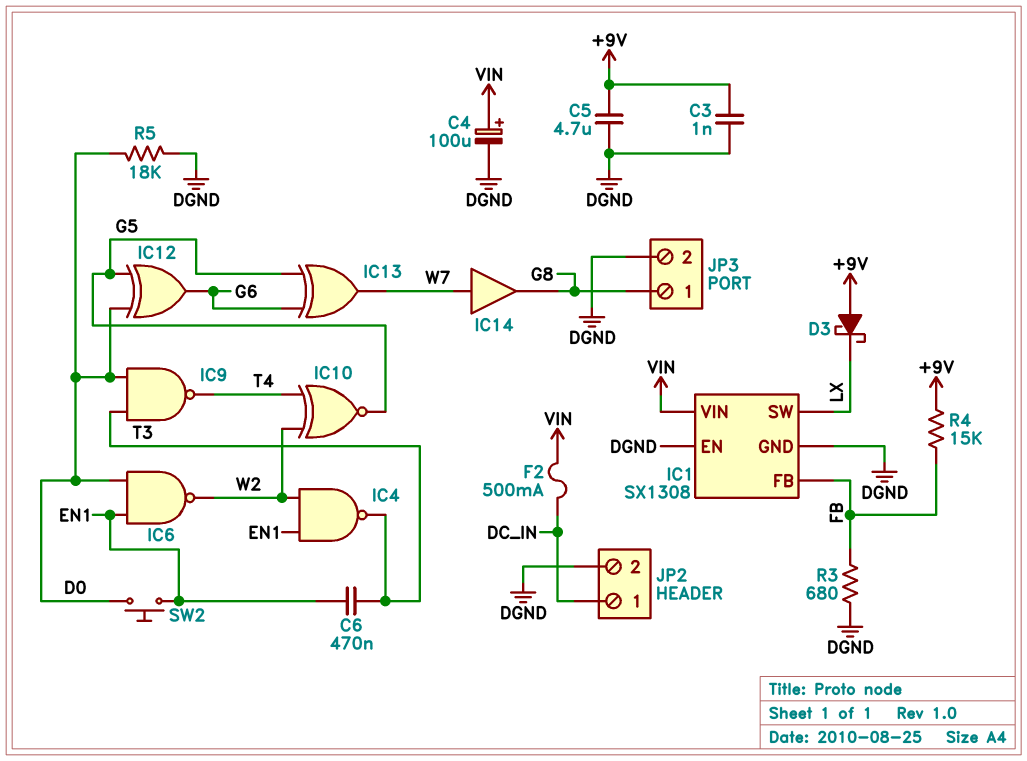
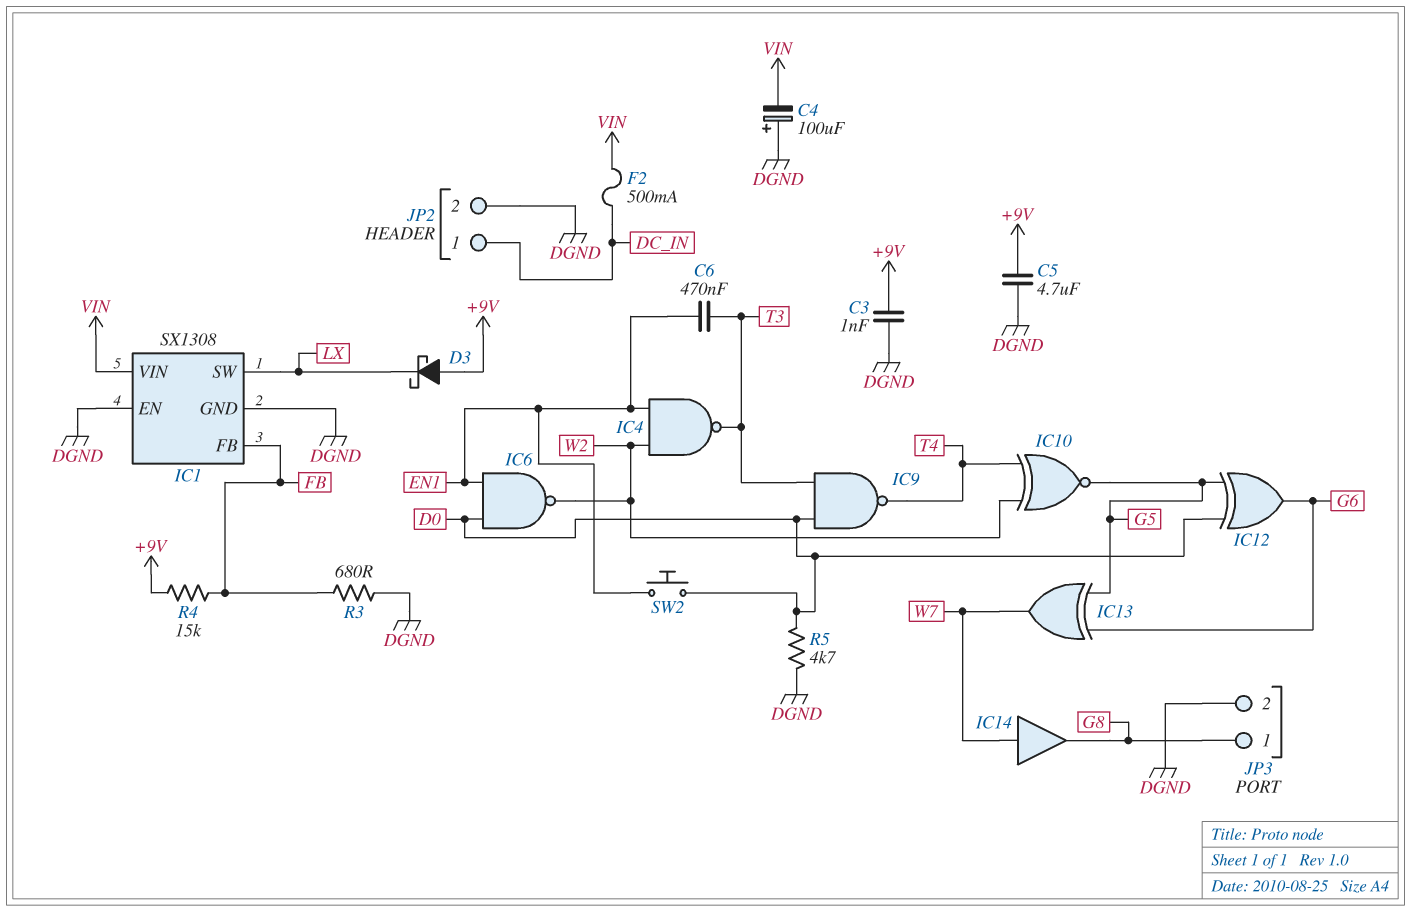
C4: 100uF (plus VIN, minus DGND) -> 100uF (plus DGND, minus VIN)
R5: 18k (D0, DGND) -> 4.7k (D0, DGND)

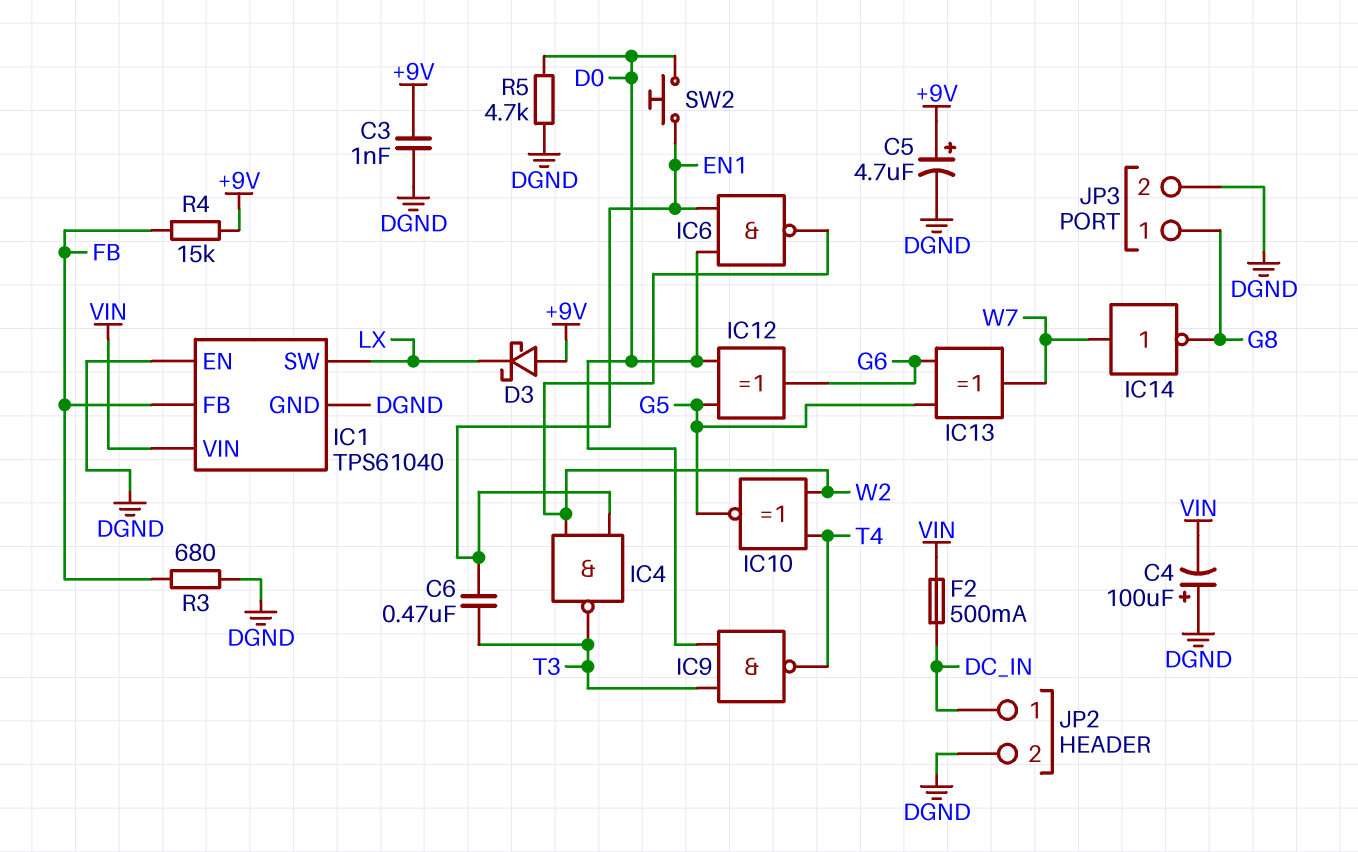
C5: 4.7uF (+9V, DGND) -> 4.7uF (plus +9V, minus DGND)
IC1: SX1308 -> TPS61040
IC14: buffer (in W7, out G8) -> NOT (in W7, out G8)

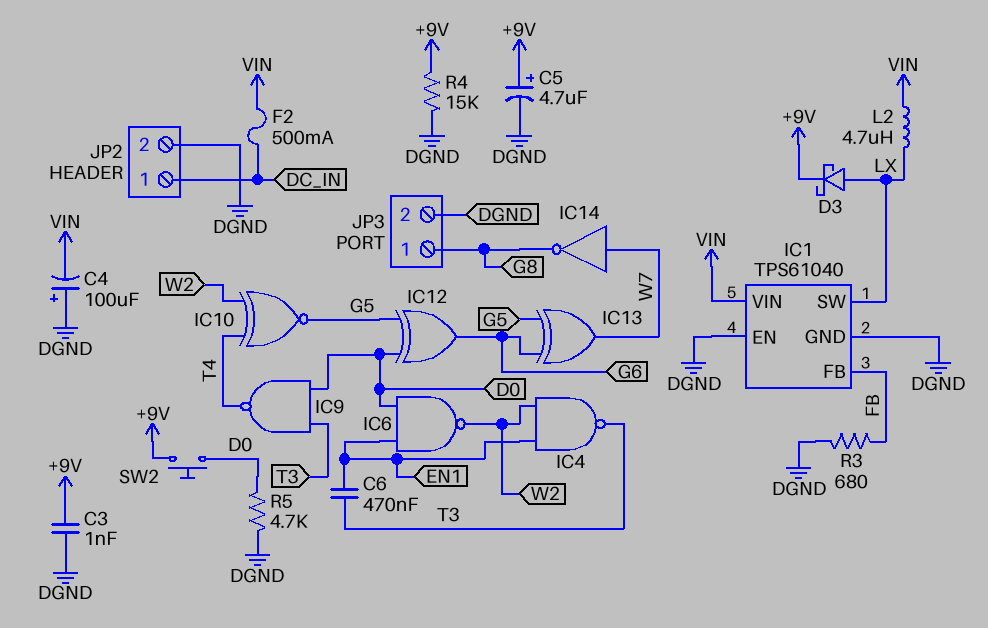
D3: schottky (A +9V, K LX) -> schottky (A LX, K +9V)
L2: none -> 4.7uH (LX, VIN)
R4: 15k (+9V, FB) -> 15k (+9V, DGND)
SW2: button (D0, EN1) -> button (+9V, D0)

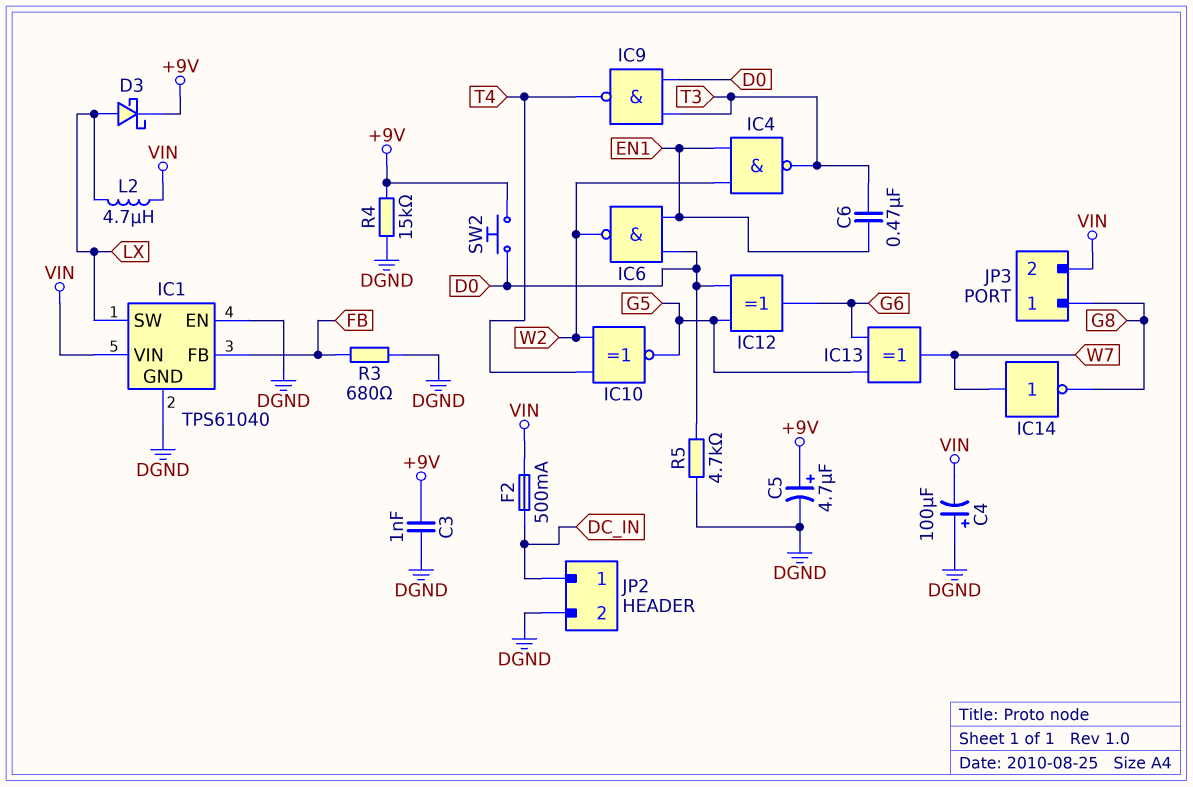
JP3 pin 2: DGND -> VIN

